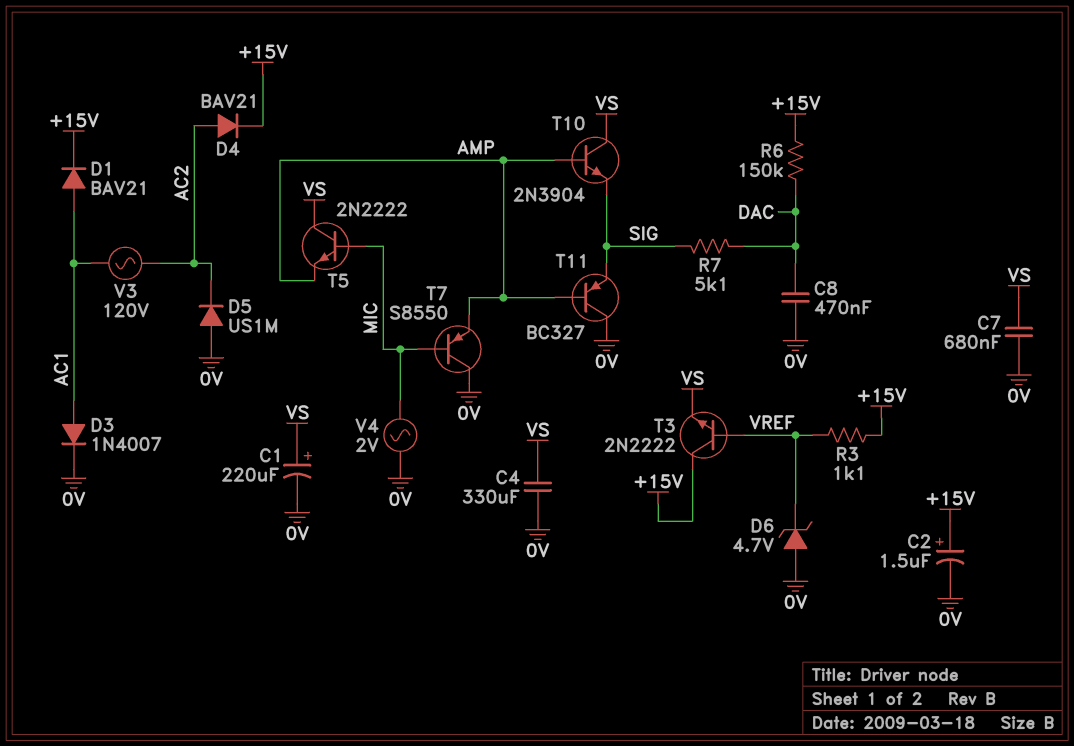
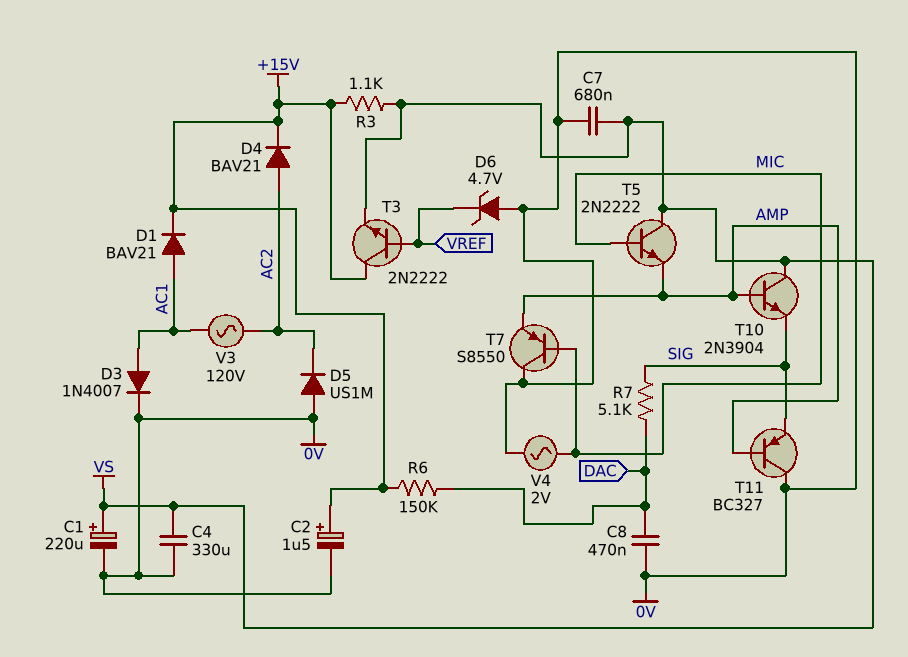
R3: 1.1k (+15V, VREF) -> 1.1k (+15V, VS)

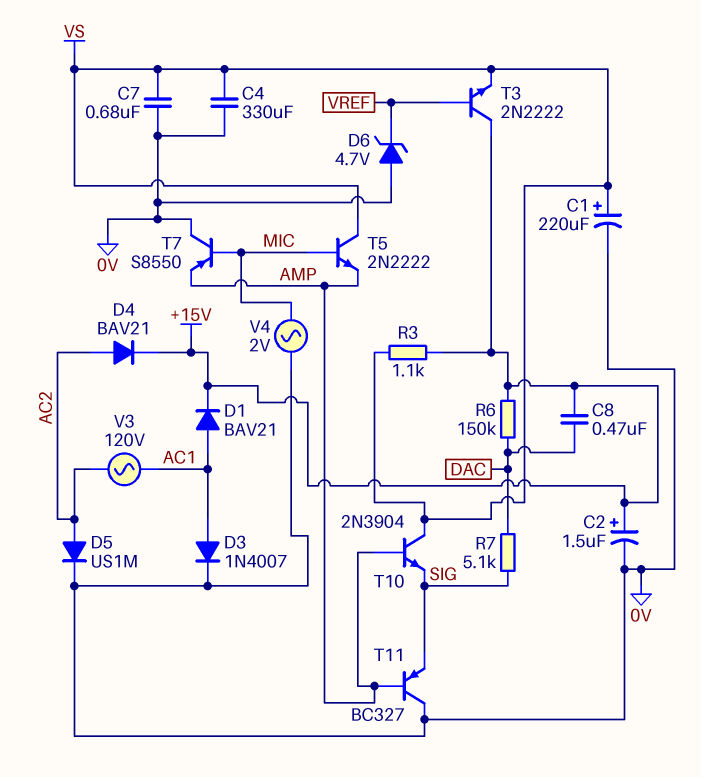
C8: 470nF (0V, DAC) -> 470nF (+15V, DAC)
D5: diode US1M (A 0V, K AC2) -> diode US1M (A AC2, K 0V)

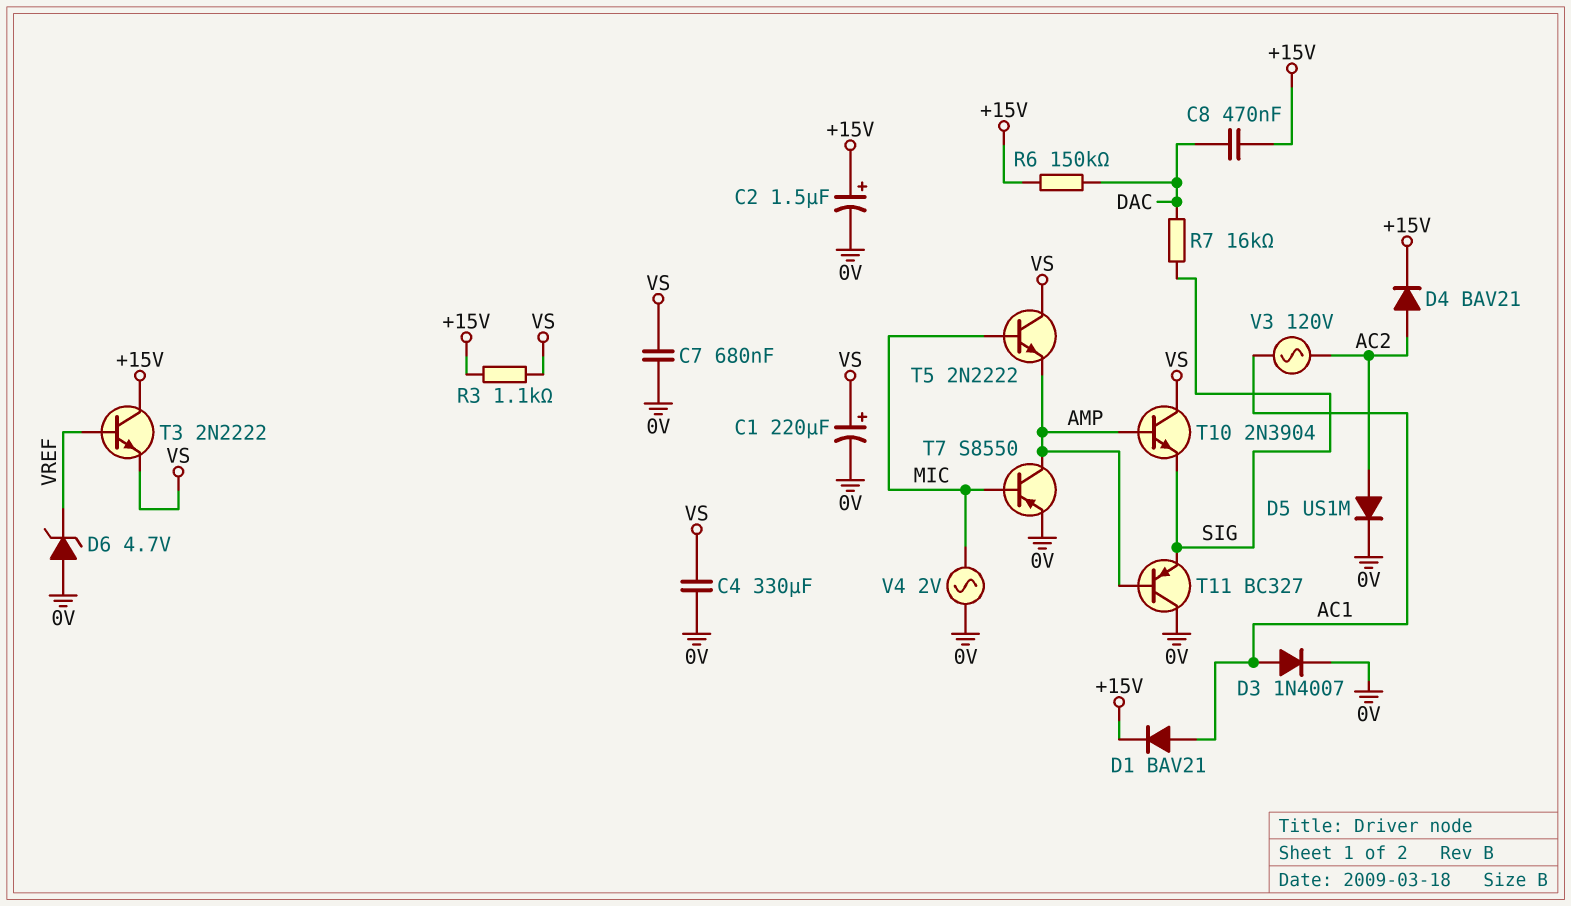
R7: 5.1k (DAC, SIG) -> 16k (DAC, SIG)
T7: PNP S8550 (B MIC, C 0V, E AMP) -> PNP S8550 (B MIC, C AMP, E 0V)

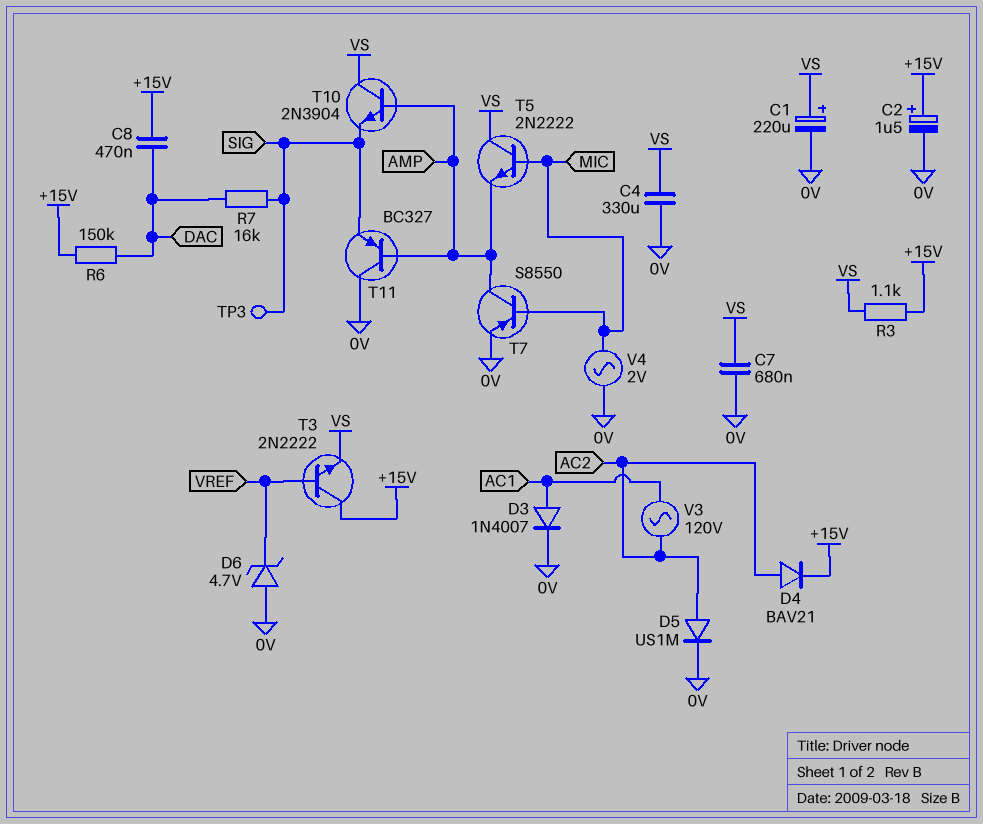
D1: diode BAV21 (A AC1, K +15V) -> none
TP3: none -> test point (SIG)

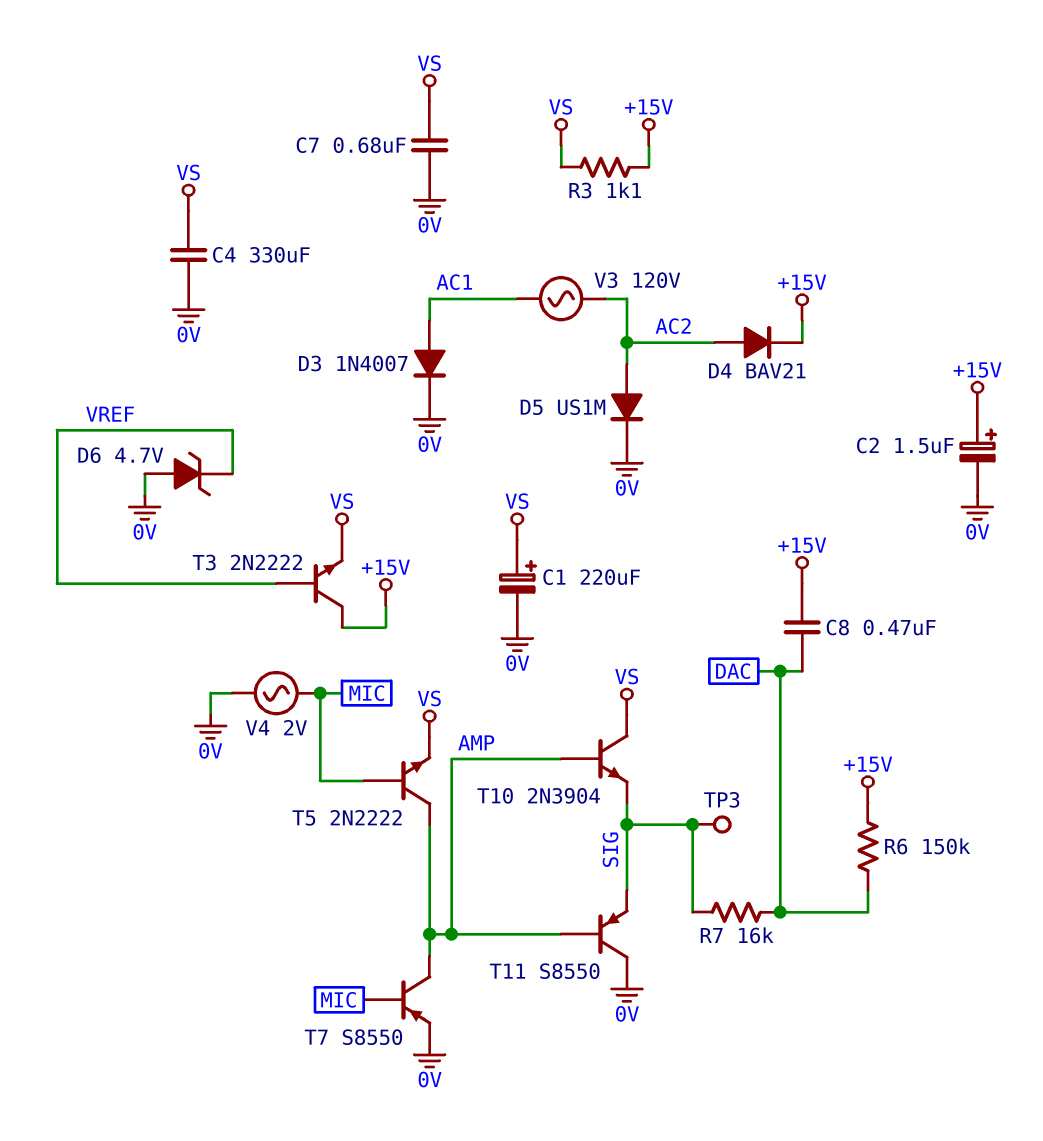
T5: NPN 2N2222 (B MIC, C VS, E AMP) -> NPN 2N2222 (B MIC, C AMP, E VS)
T11: PNP BC327 (B AMP, C 0V, E SIG) -> PNP S8550 (B AMP, C 0V, E SIG)

